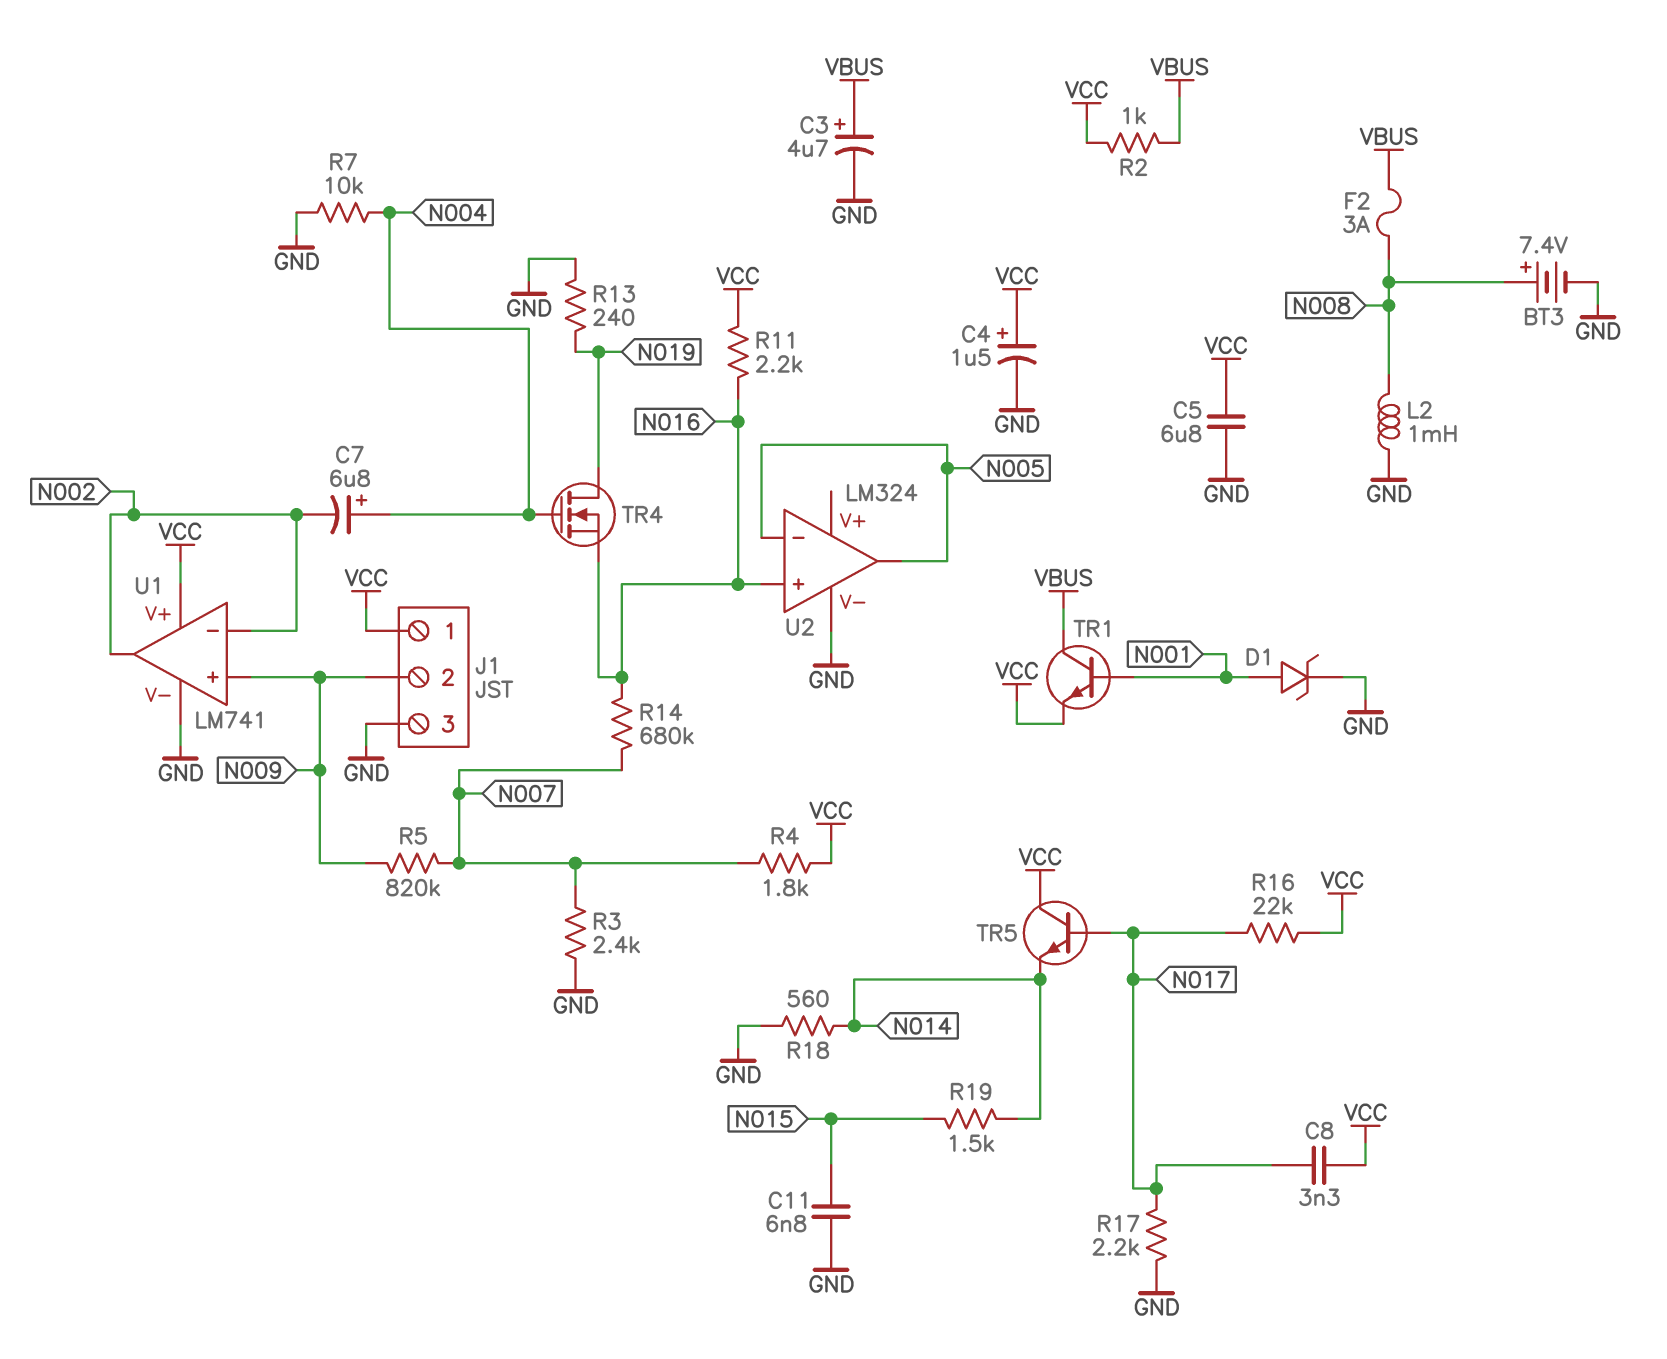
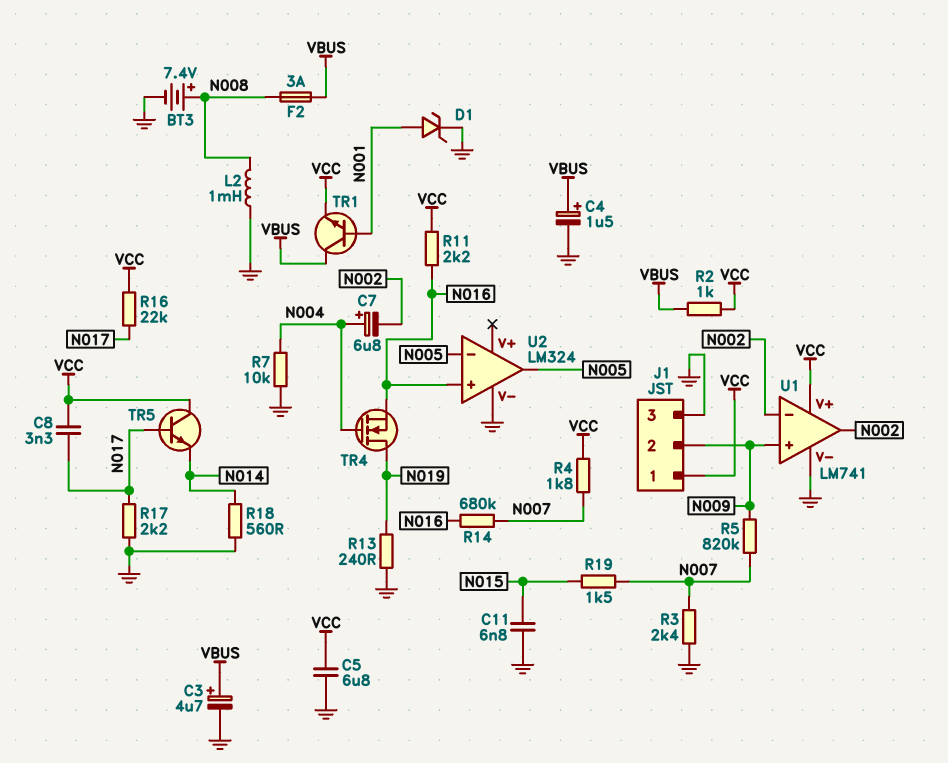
C4: 1.5uF (plus VCC, minus GND) -> 1.5uF (plus VBUS, minus GND)
R19: 1.5k (N014, N015) -> 1.5k (N007, N015)

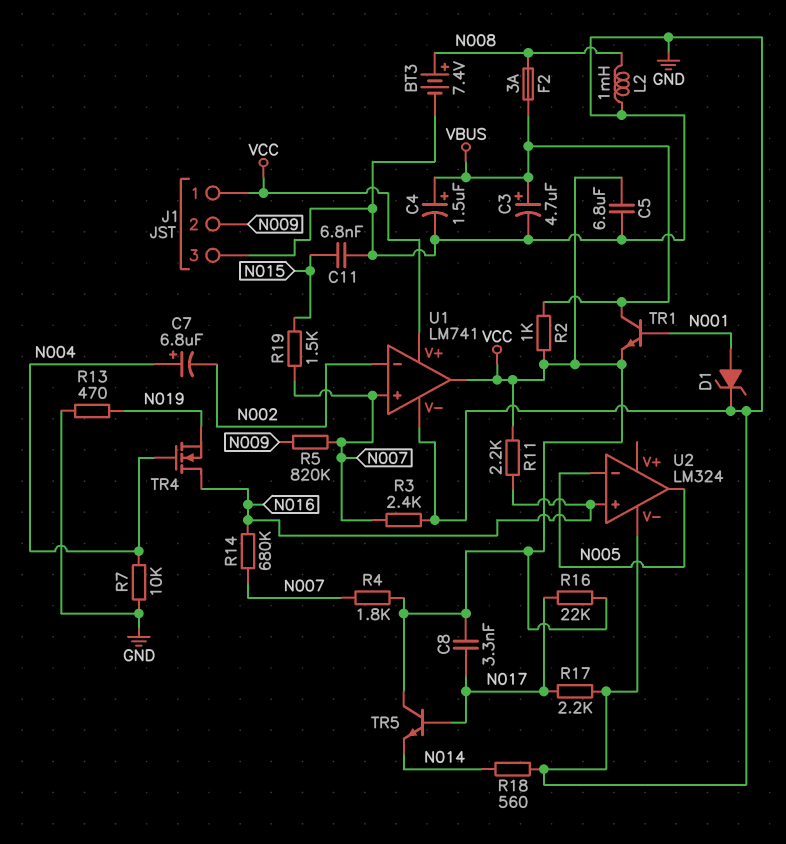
R13: 240 (GND, N019) -> 470 (GND, N019)
TR4: NMOS (G N004, D N019, S N016) -> NMOS (G N004, D N016, S N019)
U1 pin in+: N009 -> N007
U1 pin out: N002 -> VCC

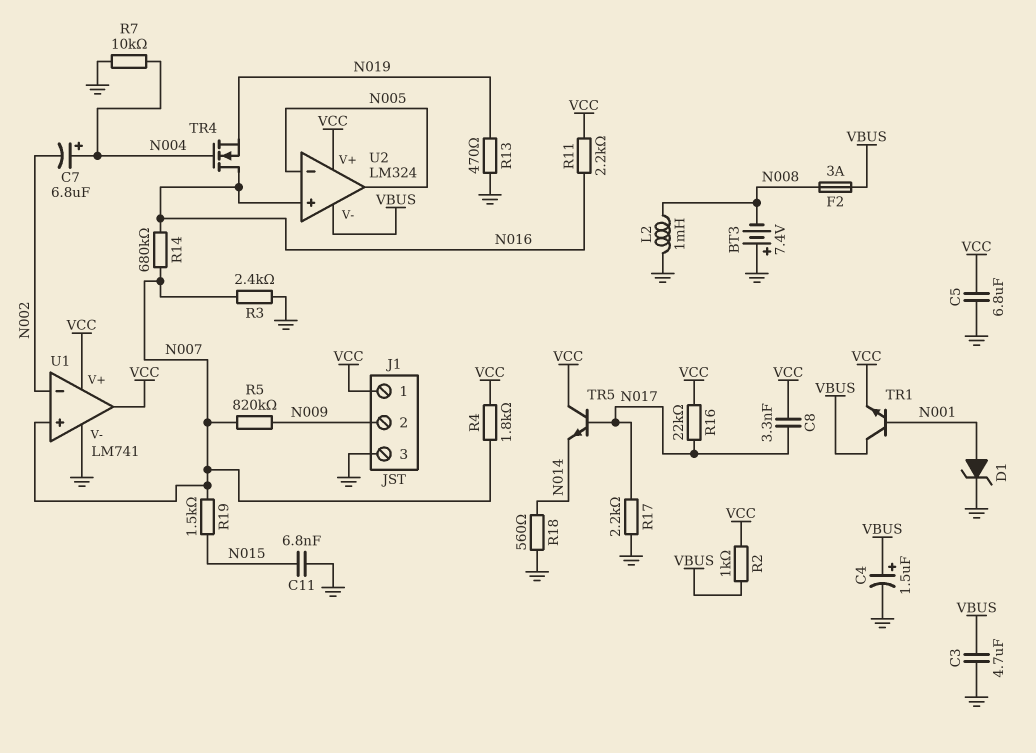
BT3: 7.4V (plus N008, minus GND) -> 7.4V (plus GND, minus N008)
C3: 4.7uF (plus VBUS, minus GND) -> 4.7uF (GND, VBUS)
U2 pin V+: none -> VCC
U2 pin V-: GND -> VBUS

